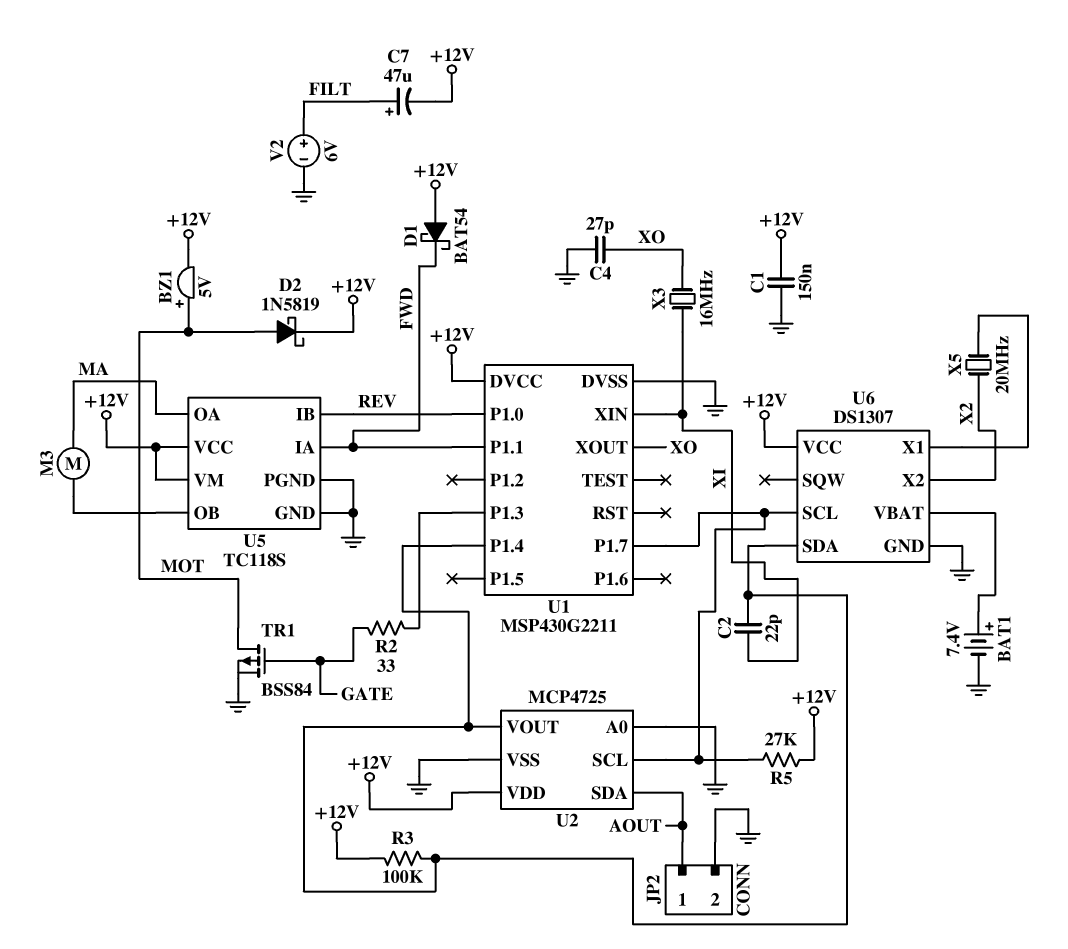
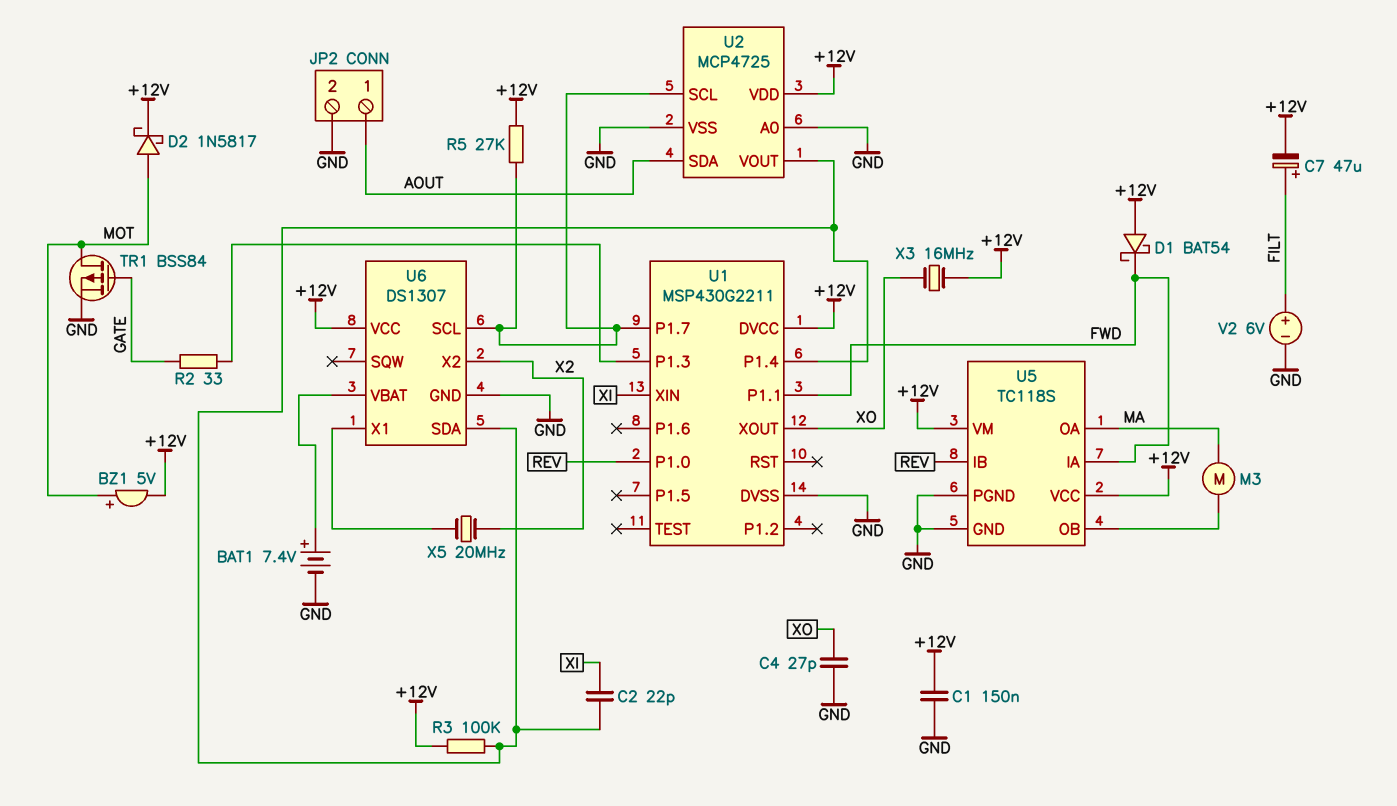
D2: schottky 1N5819 (A MOT, K +12V) -> schottky 1N5817 (A MOT, K +12V)
X3: 16MHz (XI, XO) -> 16MHz (+12V, XO)

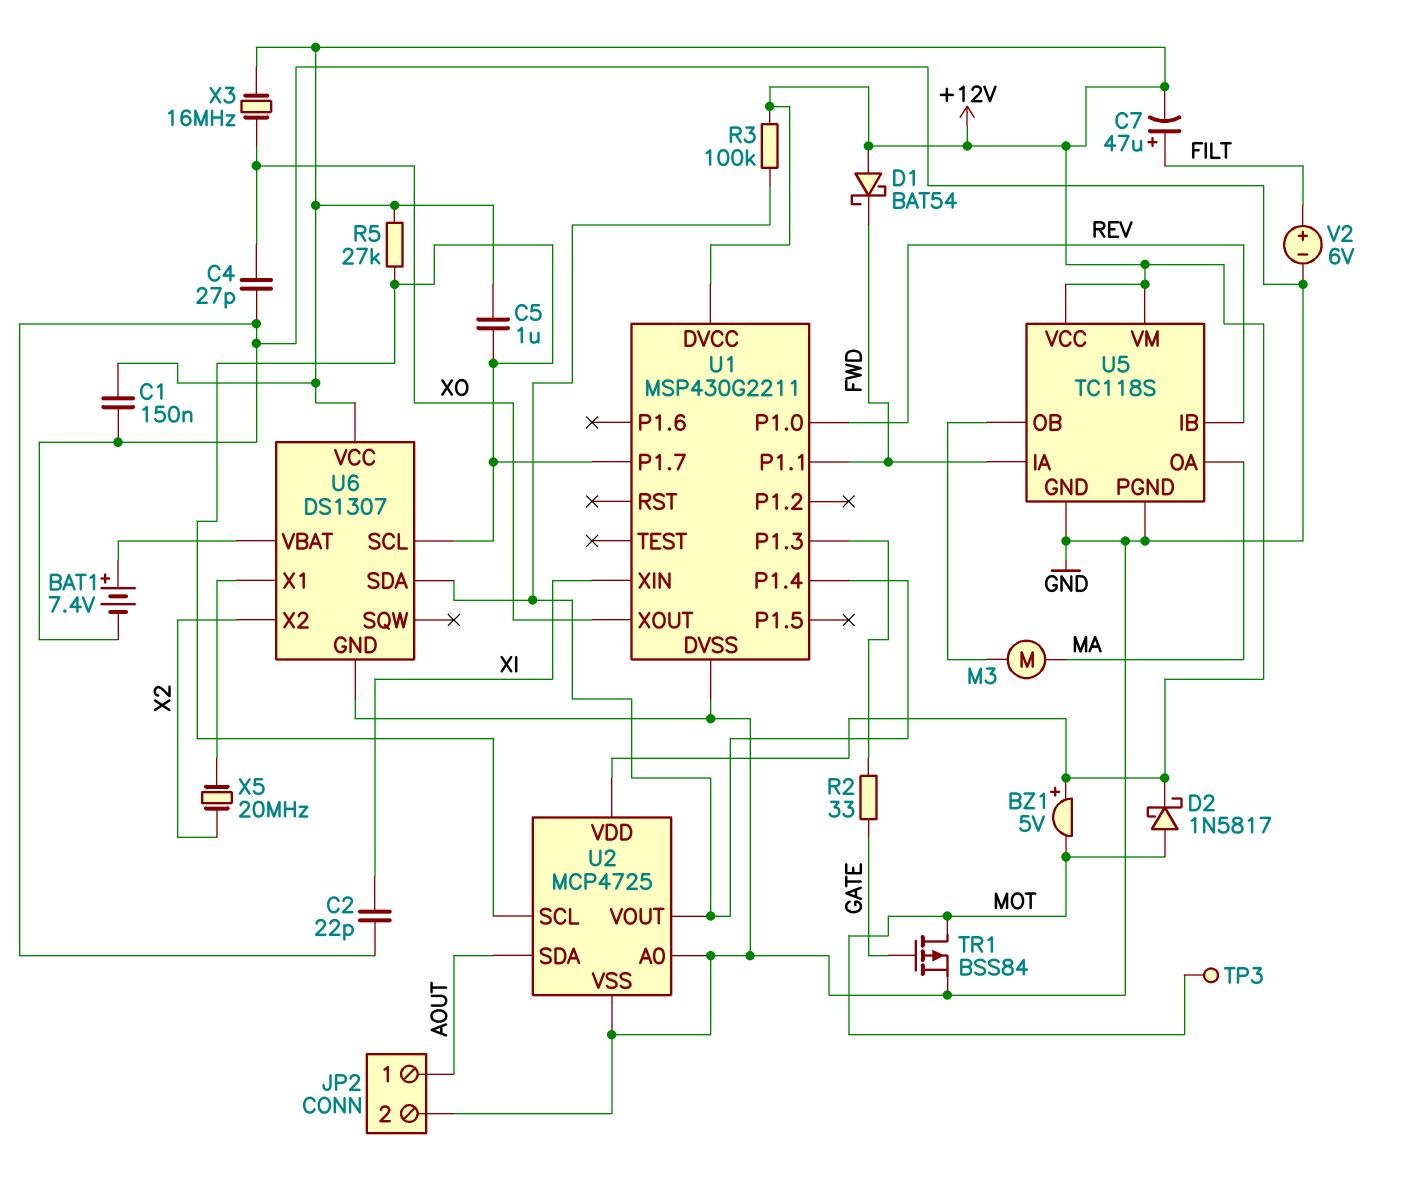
BZ1: buzzer 5V (plus MOT, minus +12V) -> buzzer 5V (plus +12V, minus MOT)
C2: 22pF (U1/P1.4, XI) -> 22pF (GND, XI)
C5: none -> 1uF (+12V, U1/P1.7)
TP3: none -> test point (MOT)

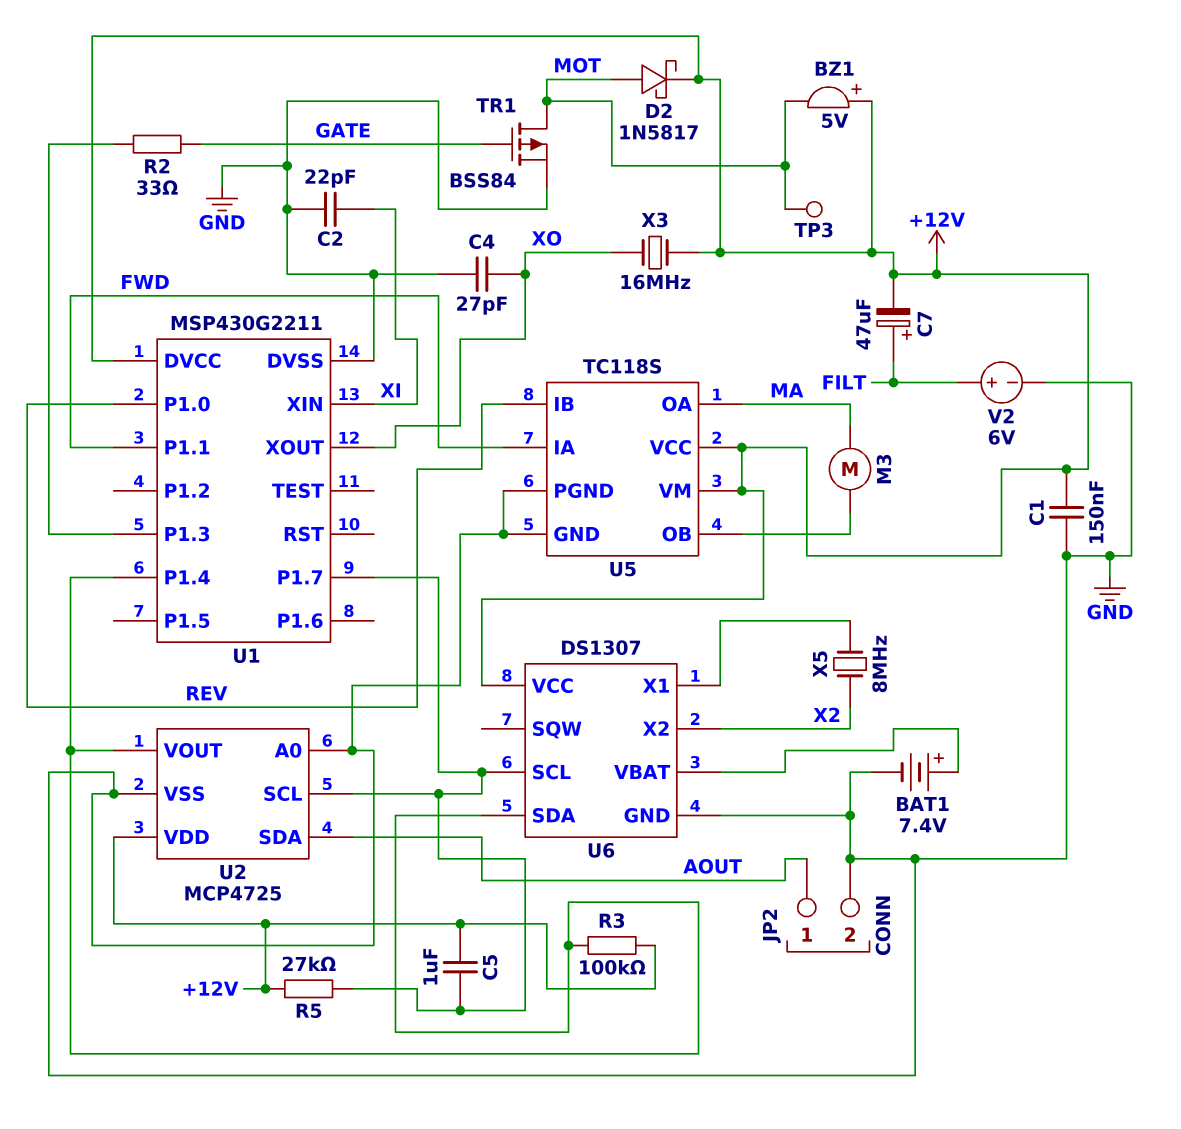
D1: schottky BAT54 (A +12V, K FWD) -> none
X5: 20MHz (U6/X1, X2) -> 8MHz (U6/X1, X2)

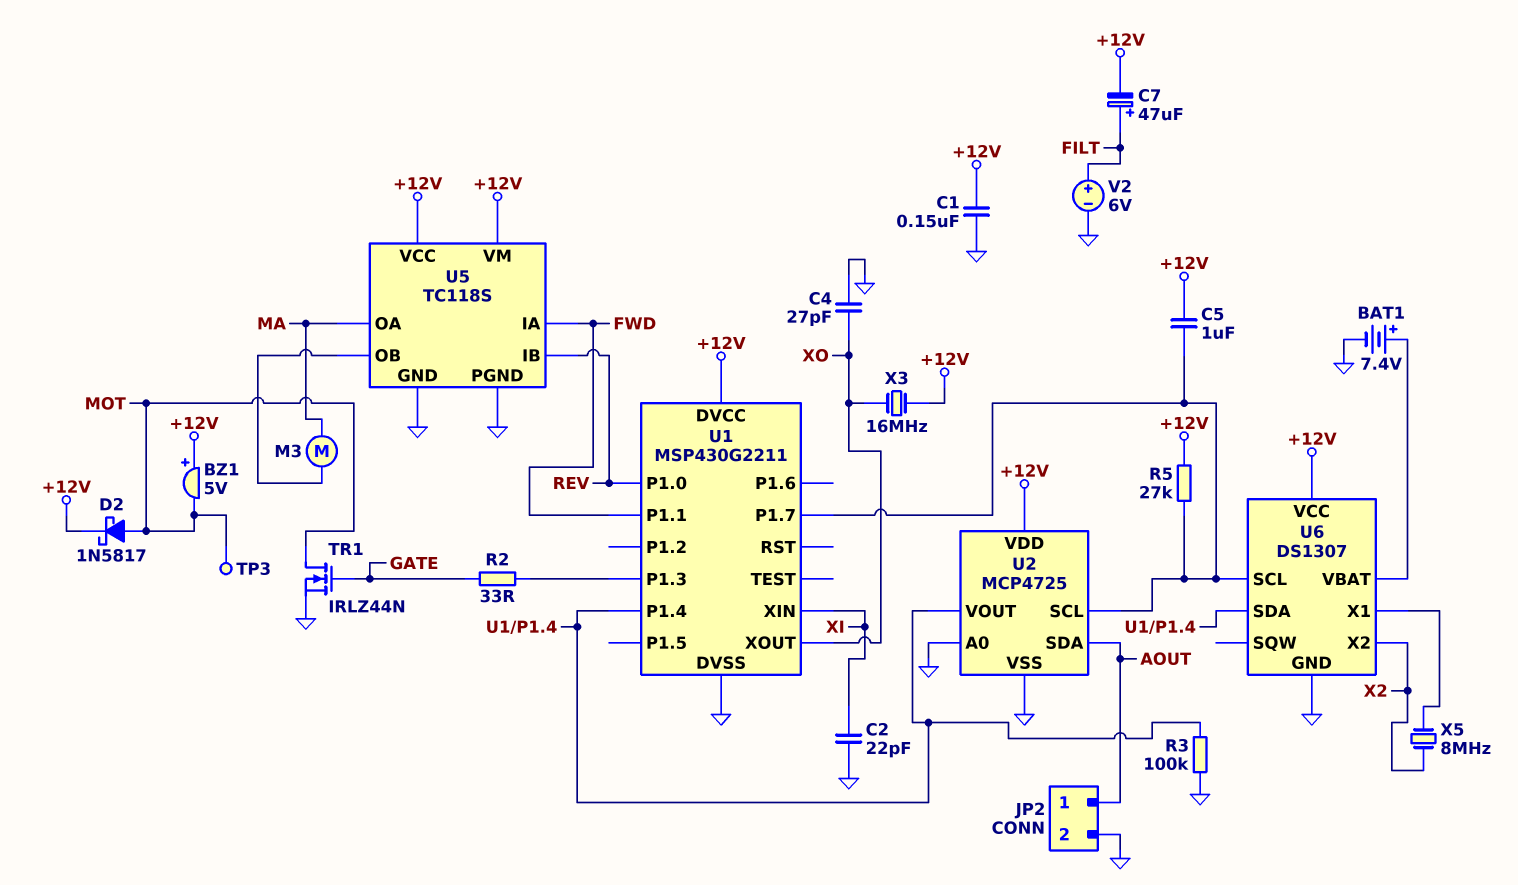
R3: 100k (+12V, U1/P1.4) -> 100k (GND, U1/P1.4)
TR1: PMOS BSS84 (G GATE, D MOT, S GND) -> NMOS IRLZ44N (G GATE, D MOT, S GND)

